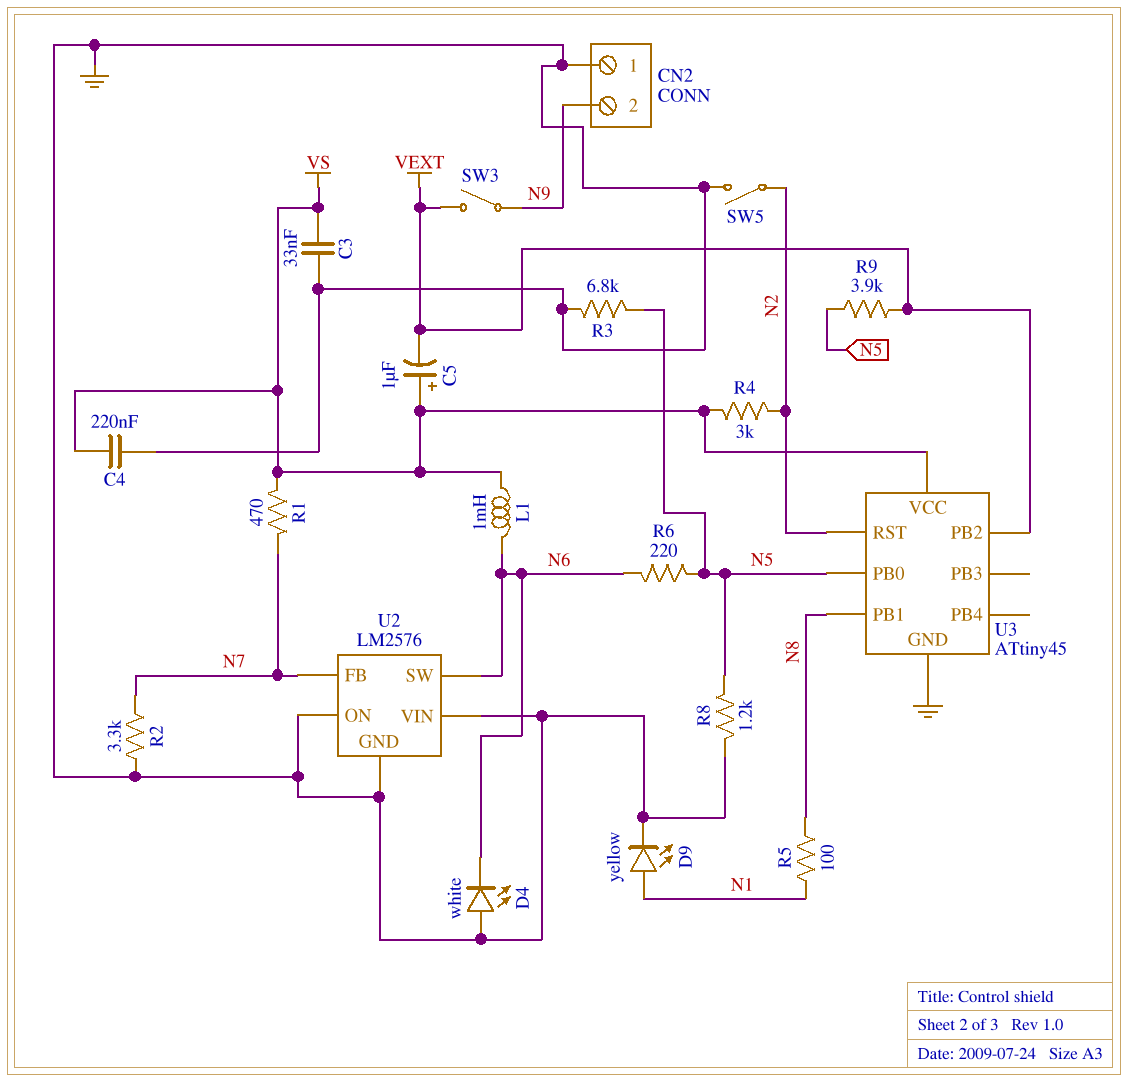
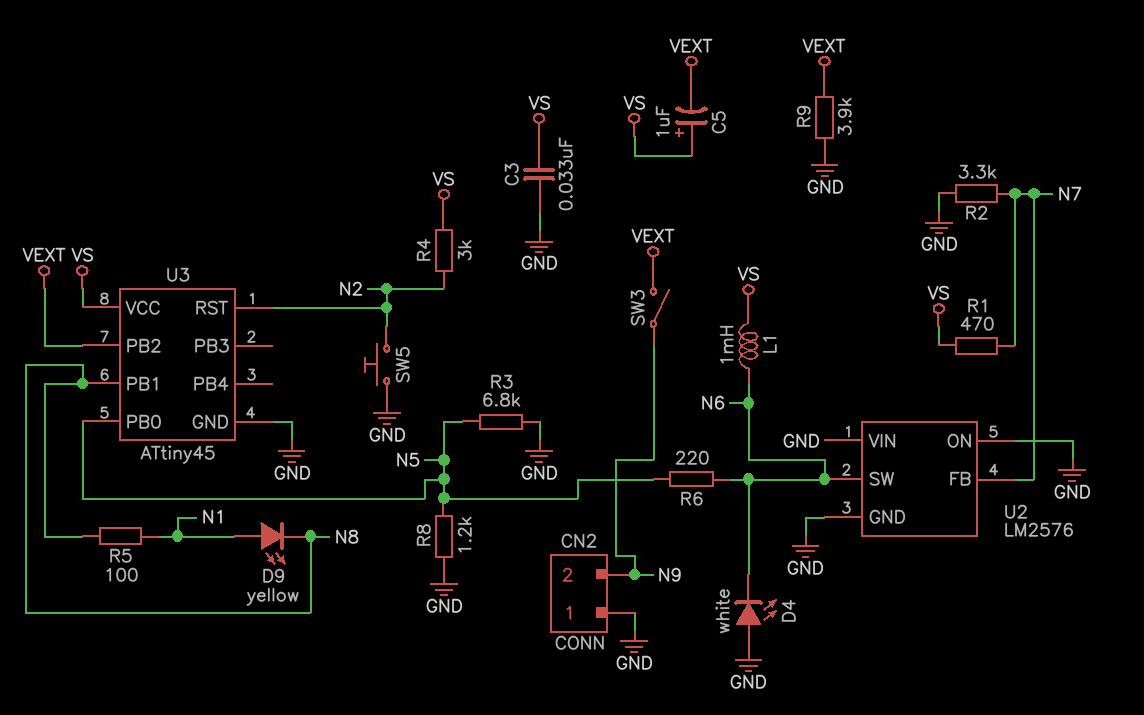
C4: 220nF (GND, VS) -> none
D9: LED yellow (A N1, K GND) -> LED yellow (A N1, K N8)
R9: 3.9k (N5, VEXT) -> 3.9k (GND, VEXT)
SW5: switch (GND, N2) -> button (GND, N2)

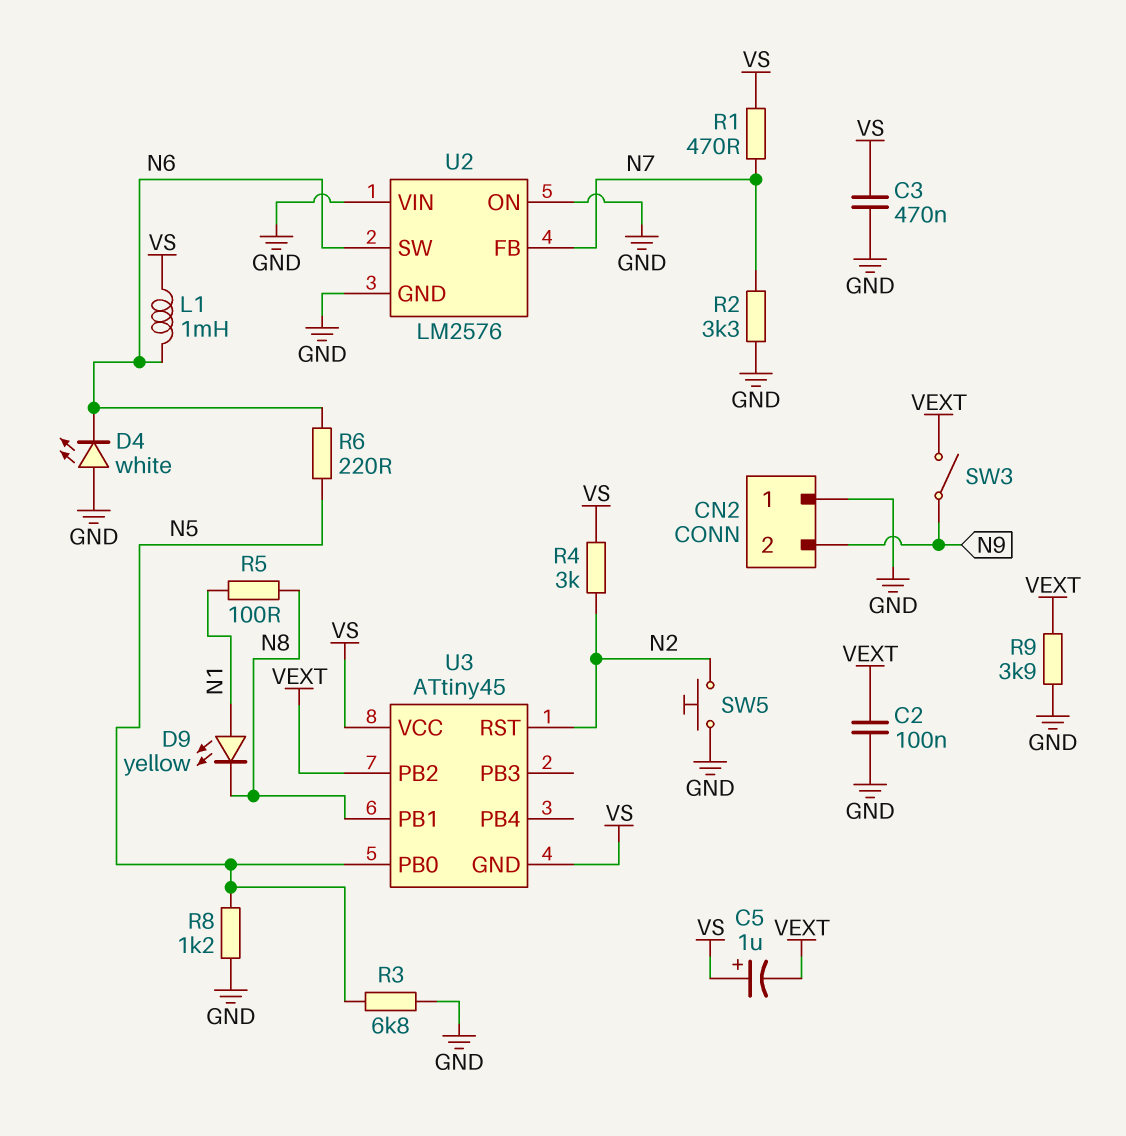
C2: none -> 100nF (GND, VEXT)
C3: 33nF (GND, VS) -> 470nF (GND, VS)
U3 pin GND: GND -> VS

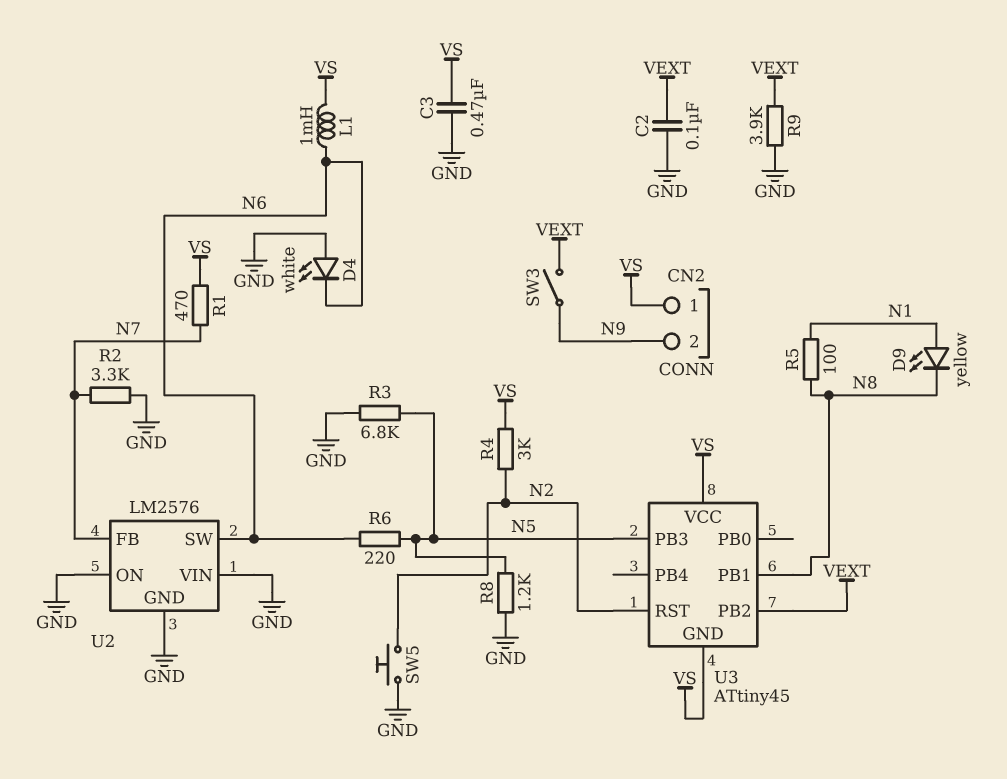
C5: 1uF (plus VS, minus VEXT) -> none
CN2 pin 1: GND -> VS
U3 pin PB0: N5 -> none
U3 pin PB3: none -> N5

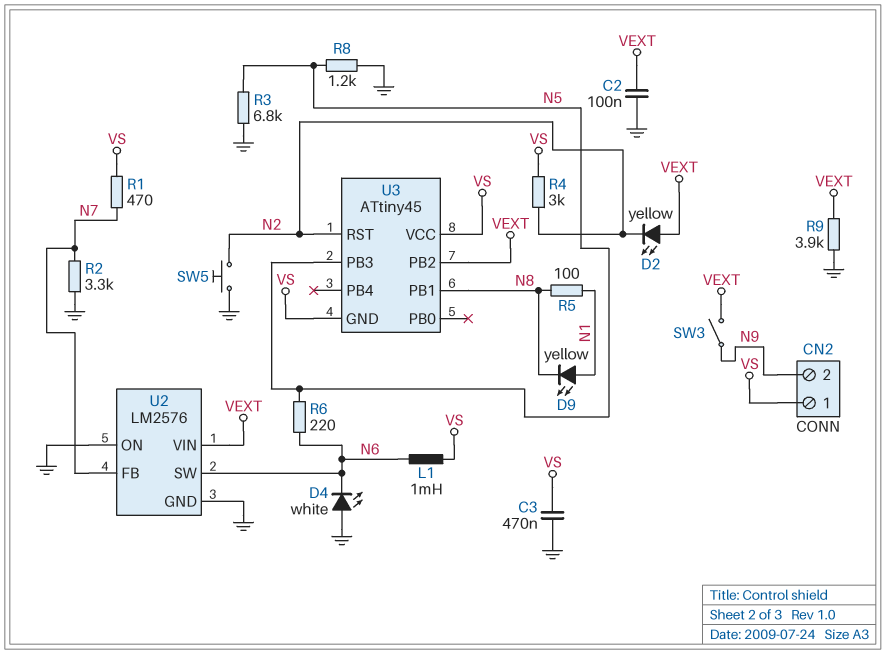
D2: none -> LED yellow (A VEXT, K N2)
U2 pin VIN: GND -> VEXT

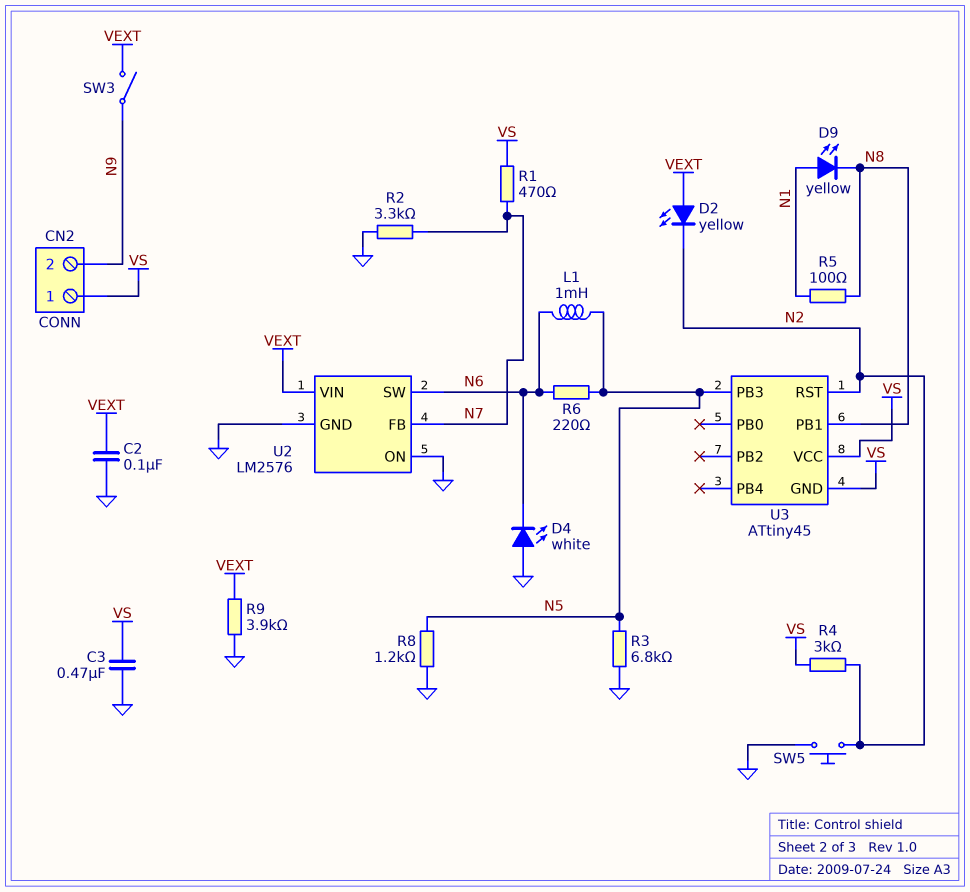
L1: 1mH (N6, VS) -> 1mH (N5, N6)
U3 pin PB2: VEXT -> none

